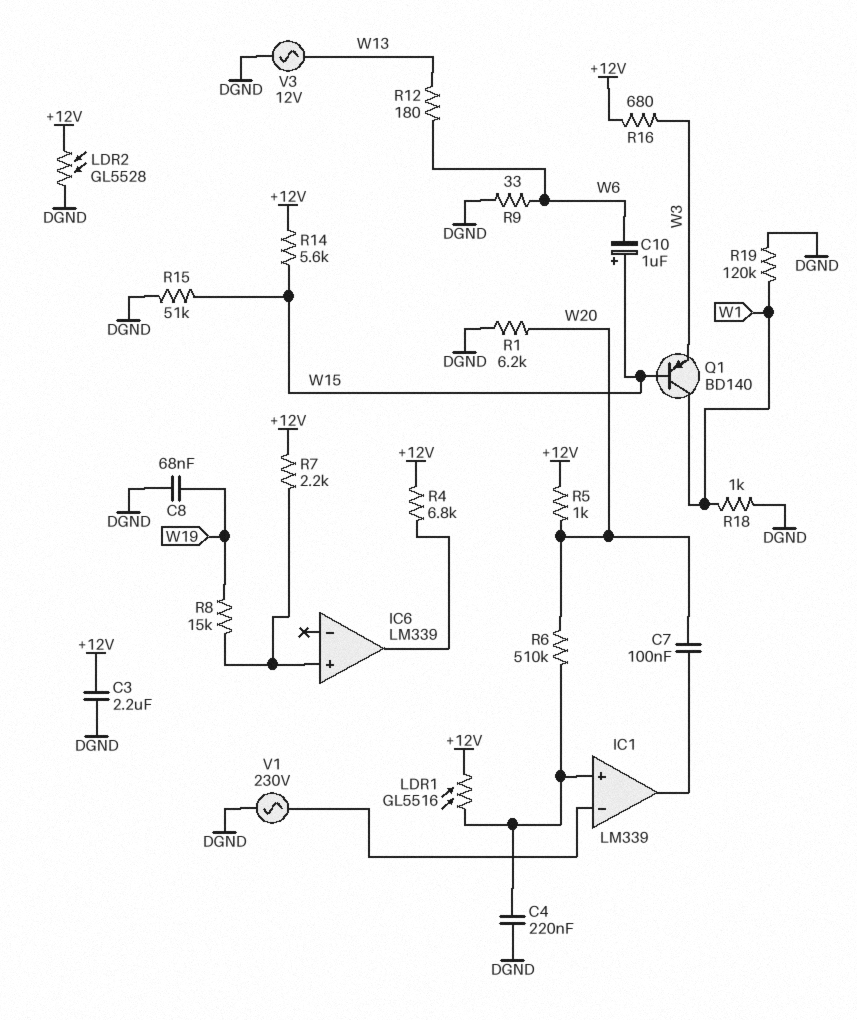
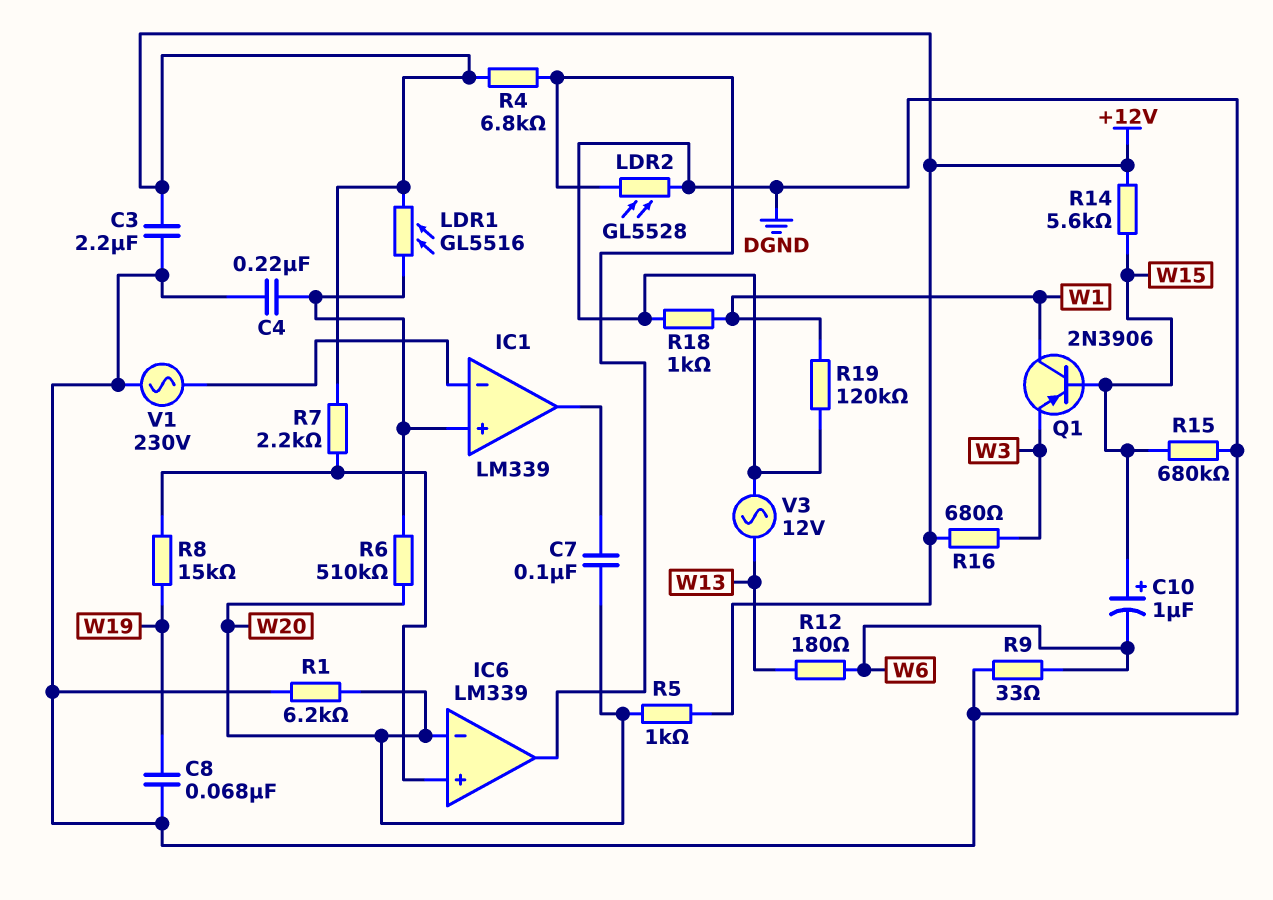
IC6 pin in-: none -> W20
LDR2: GL5528 (+12V, DGND) -> GL5528 (DGND, IC6/out)
Q1: PNP BD140 (B W15, C W1, E W3) -> PNP 2N3906 (B W15, C W1, E W3)
R15: 51k (DGND, W15) -> 680k (DGND, W15)

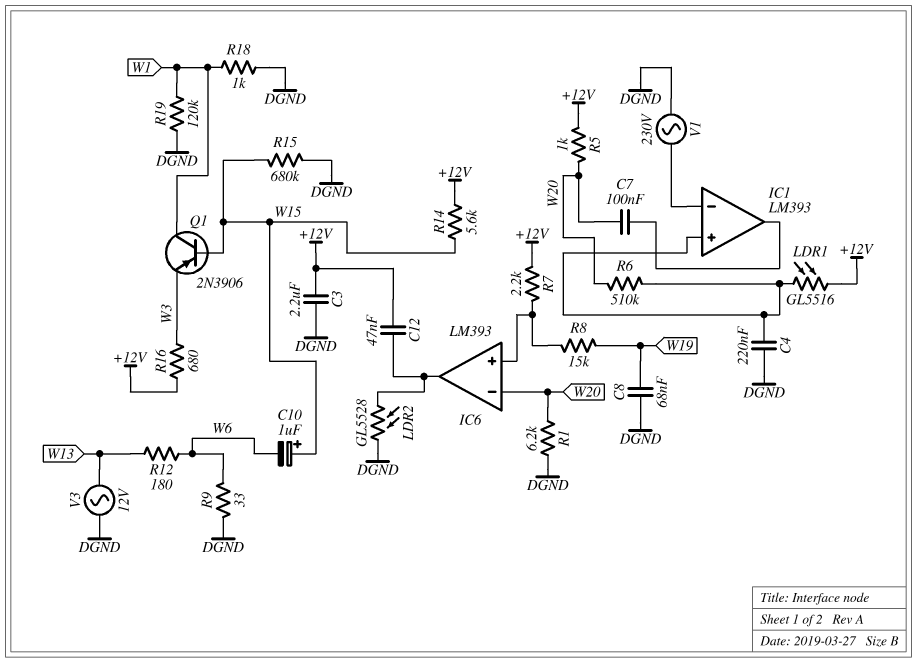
C12: none -> 47nF (+12V, IC6/out)
IC1: LM339 -> LM393
IC6: LM339 -> LM393
R4: 6.8k (+12V, IC6/out) -> none

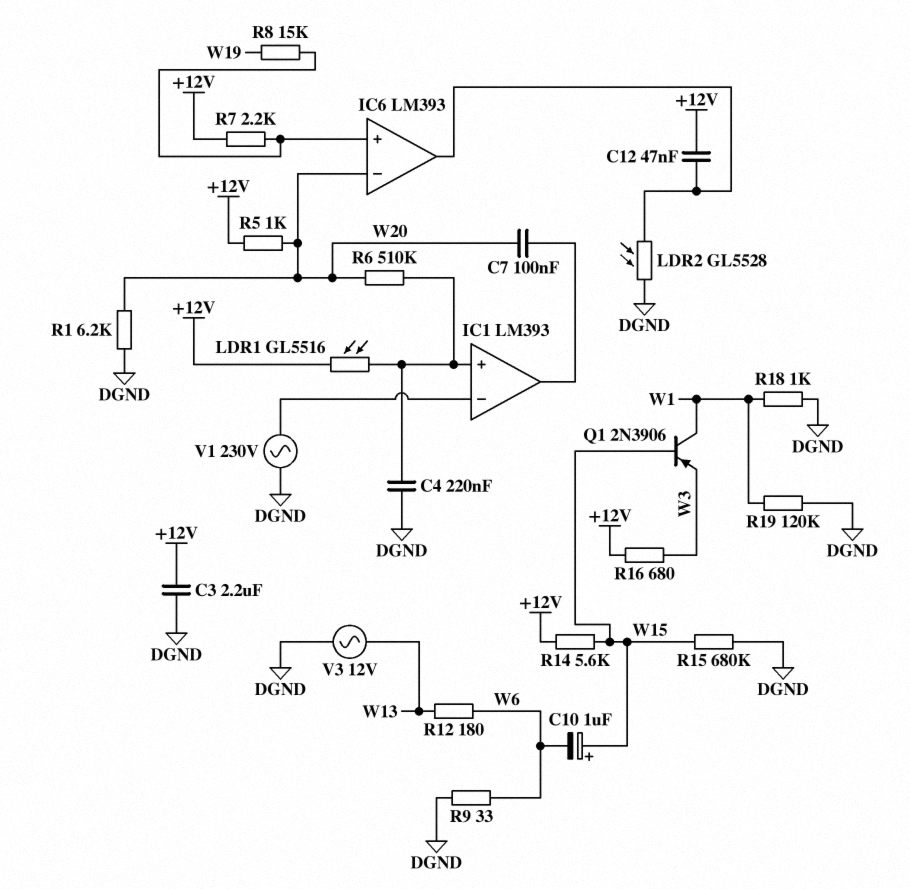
C8: 68nF (DGND, W19) -> none

